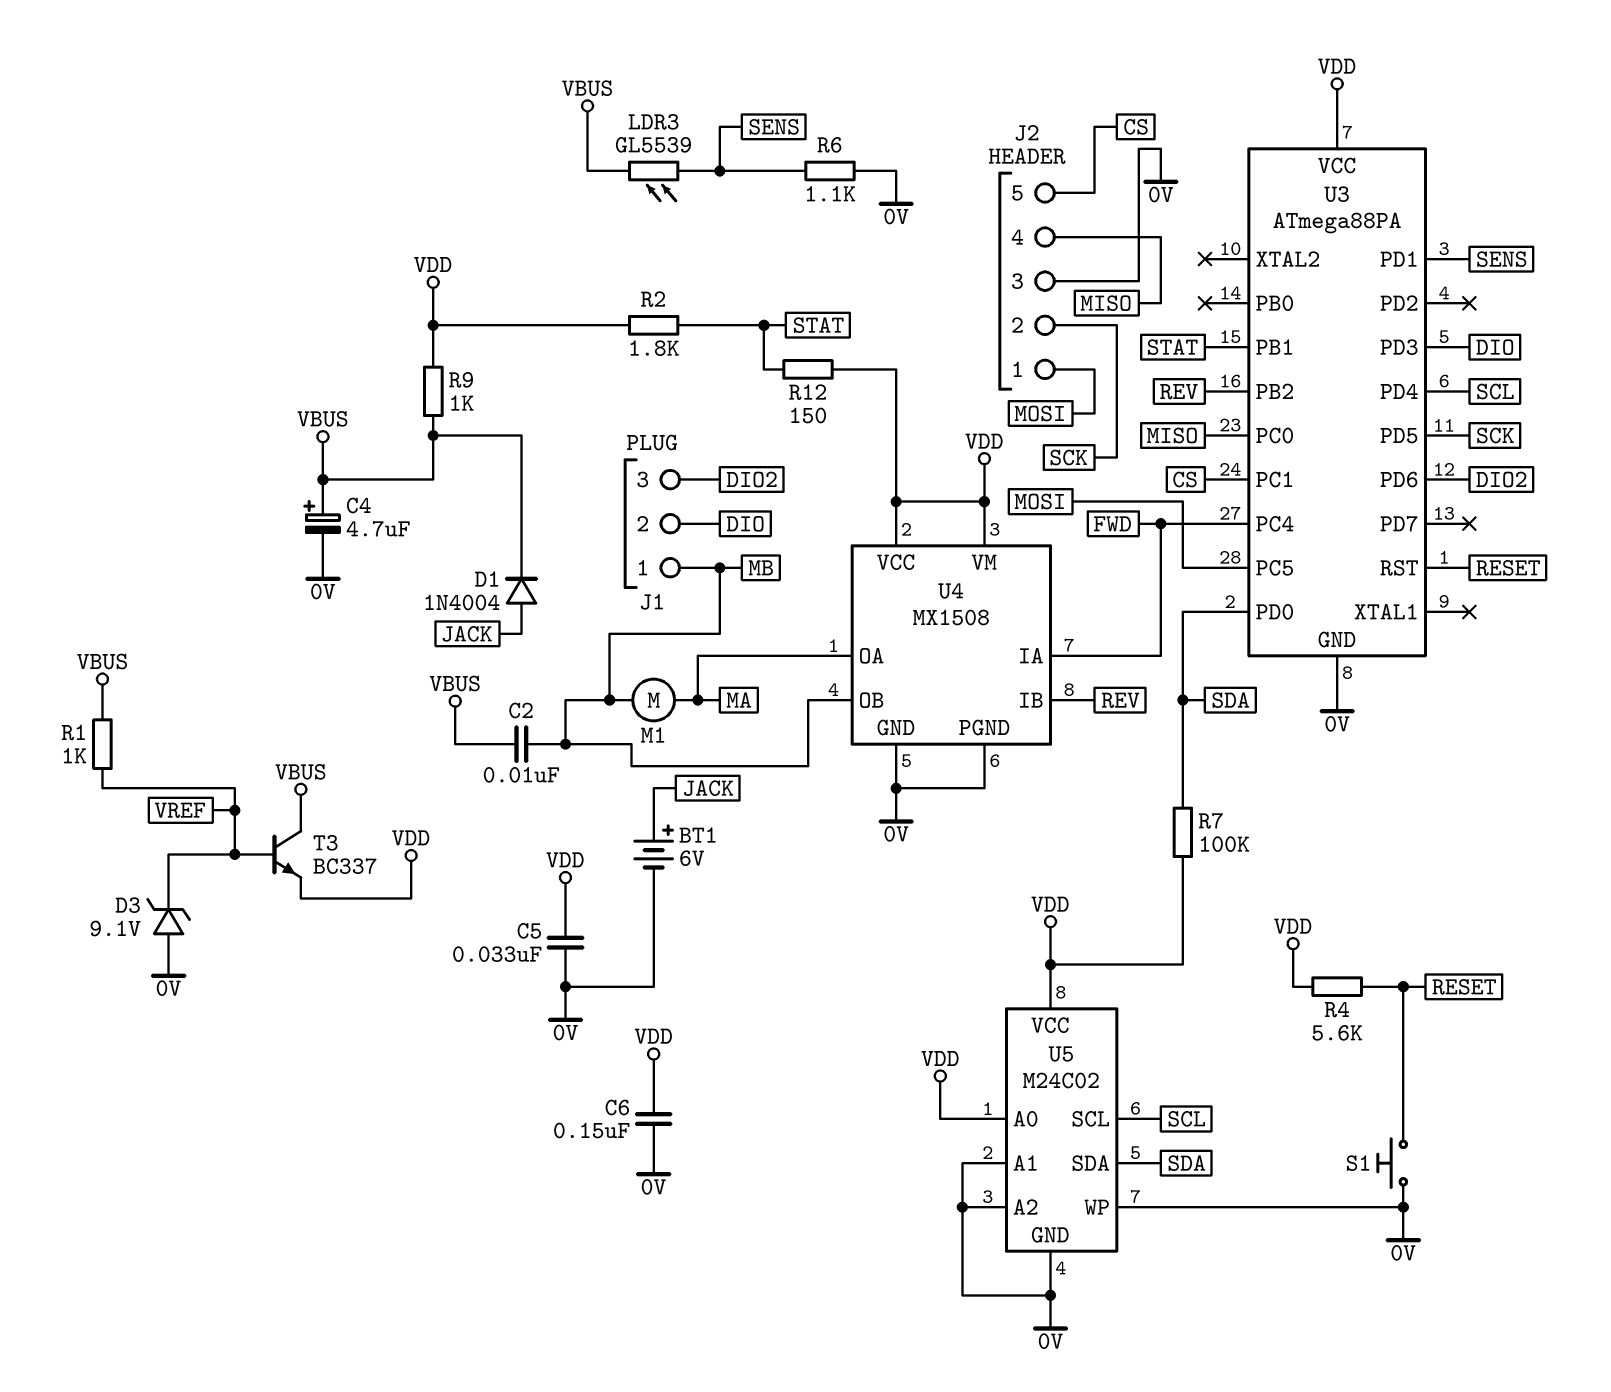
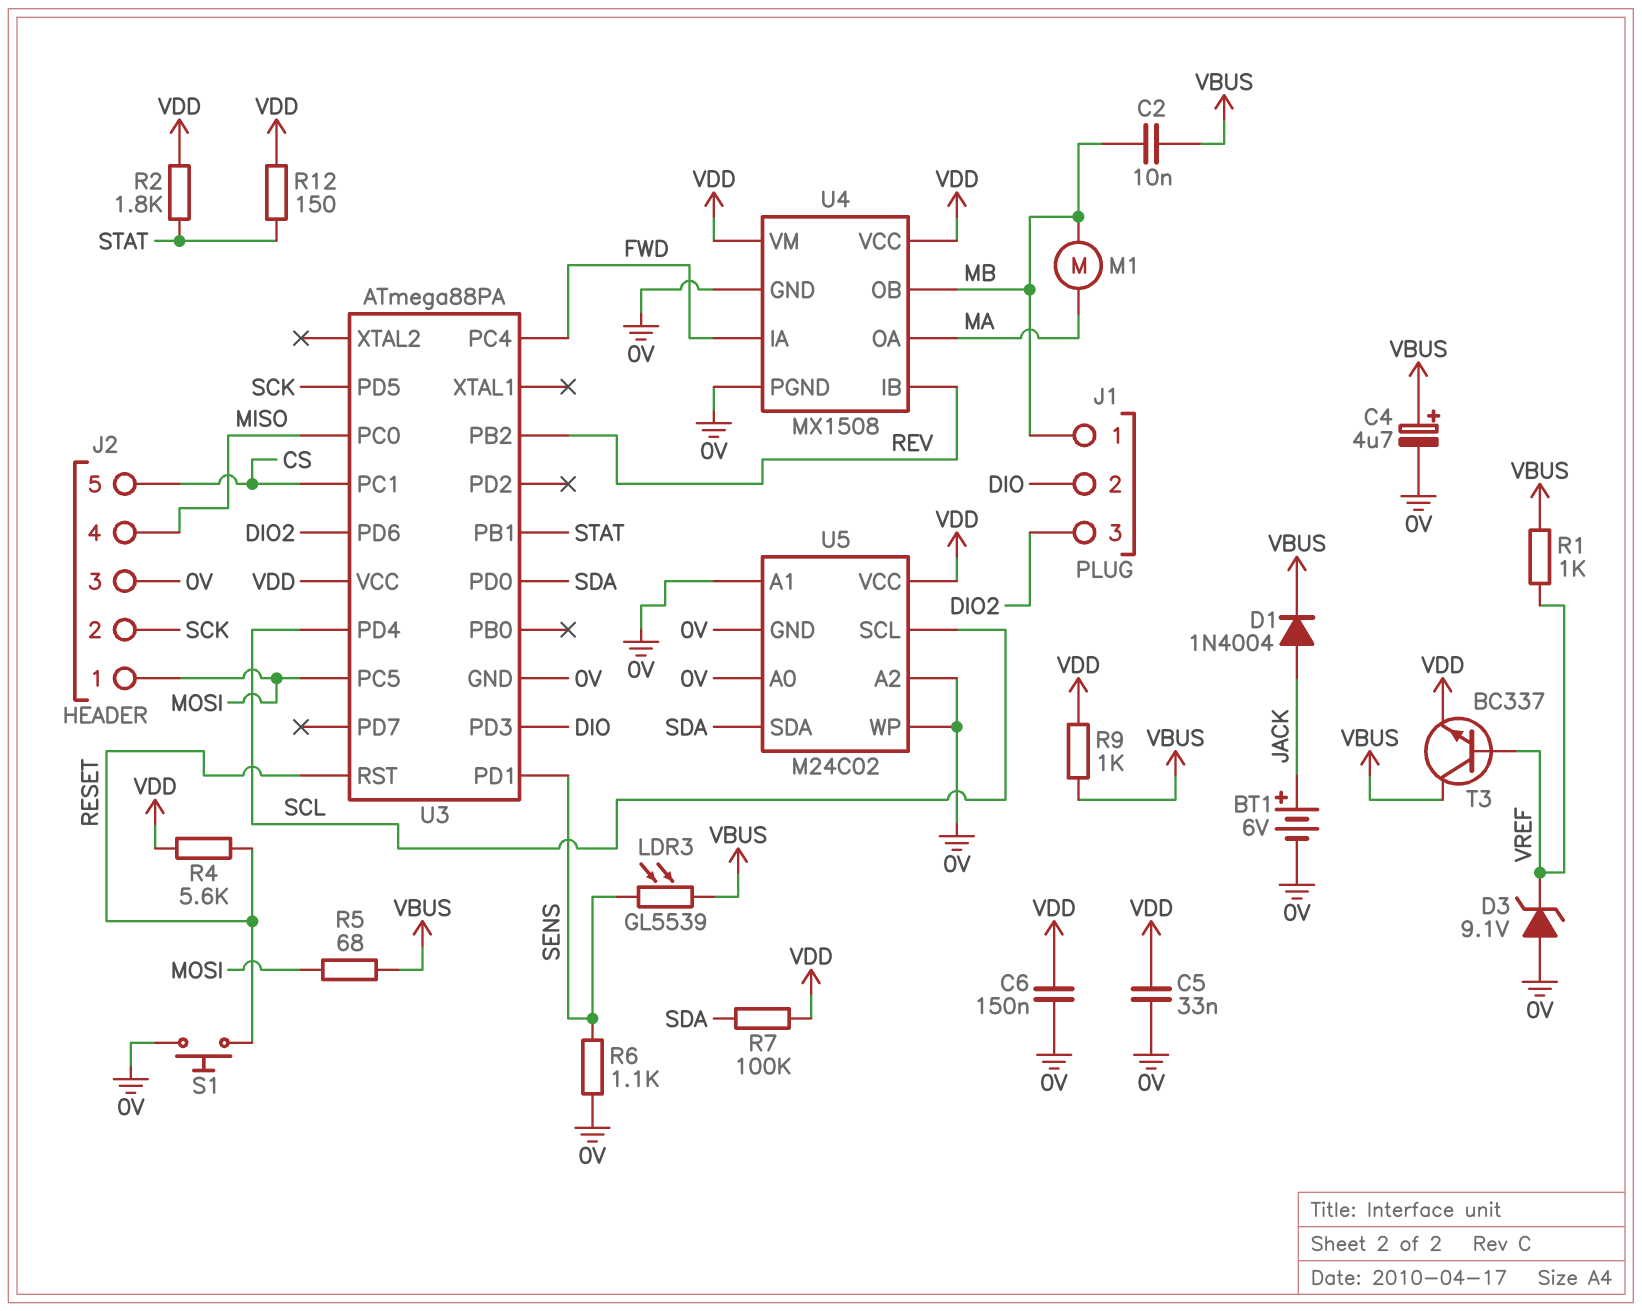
R5: none -> 68 (MOSI, VBUS)
U5 pin A0: VDD -> 0V

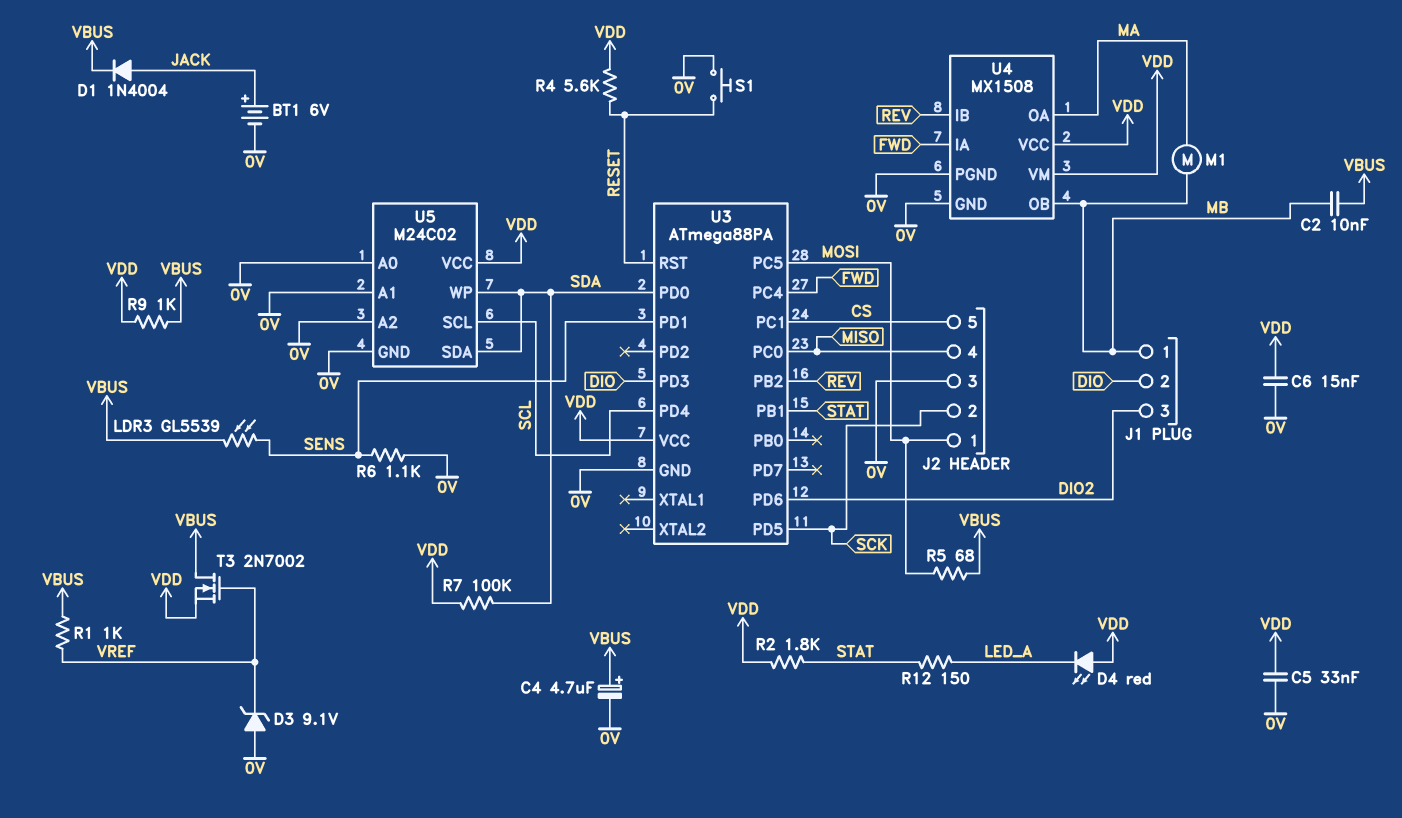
C6: 150nF (0V, VDD) -> 15nF (0V, VDD)
D4: none -> LED red (A VDD, K LED_A)
R12: 150 (STAT, VDD) -> 150 (LED_A, STAT)
T3: NPN BC337 (B VREF, C VBUS, E VDD) -> NMOS 2N7002 (G VREF, D VBUS, S VDD)
U5 pin WP: 0V -> SDA

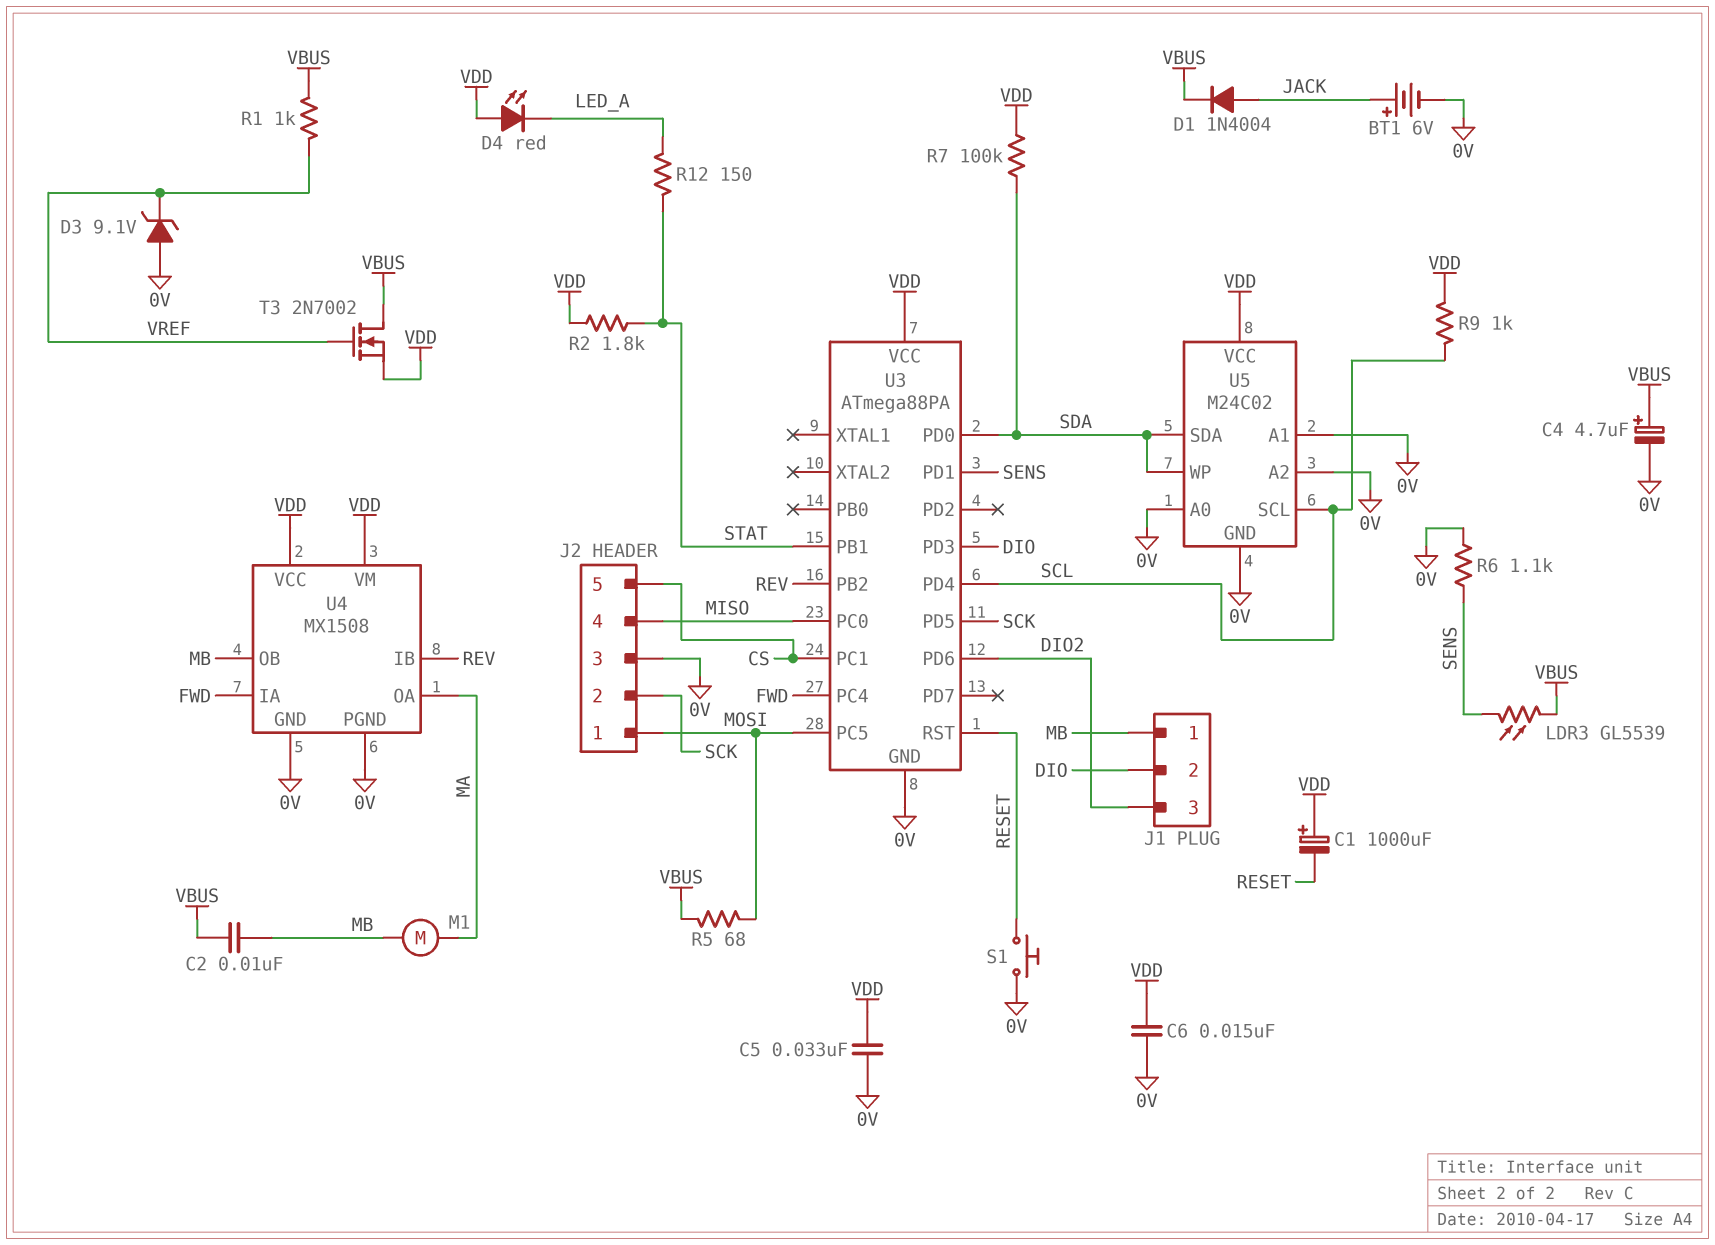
C1: none -> 1000uF (plus VDD, minus RESET)
R4: 5.6k (RESET, VDD) -> none
R9: 1k (VBUS, VDD) -> 1k (SCL, VDD)

